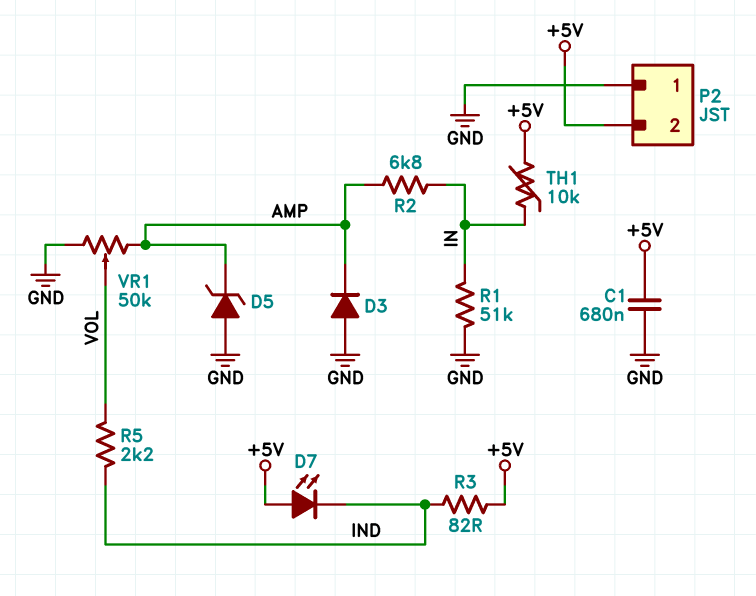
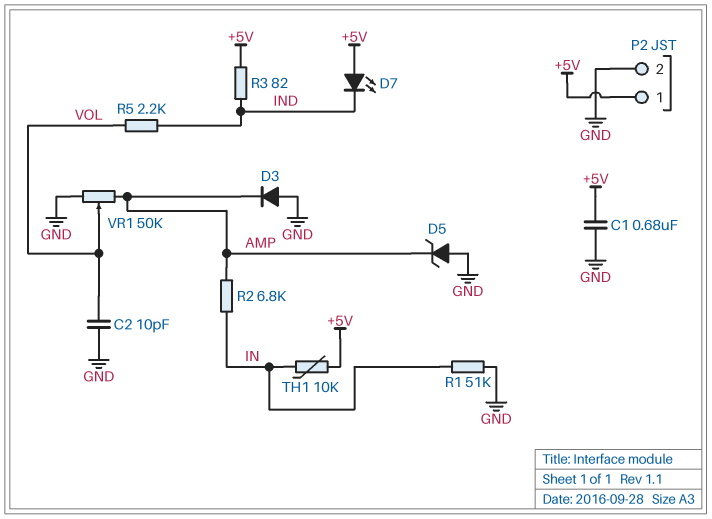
C2: none -> 10pF (GND, VOL)
P2 pin 1: GND -> +5V
P2 pin 2: +5V -> GND

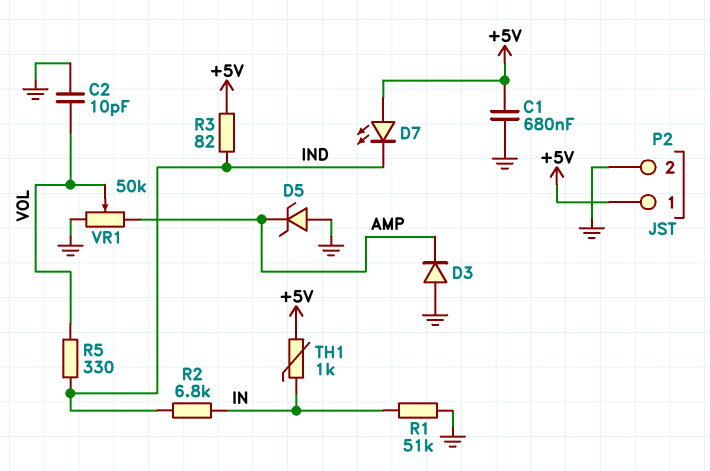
R2: 6.8k (AMP, IN) -> 6.8k (IN, IND)
R5: 2.2k (IND, VOL) -> 330 (IND, VOL)
TH1: 10k (+5V, IN) -> 1k (+5V, IN)

